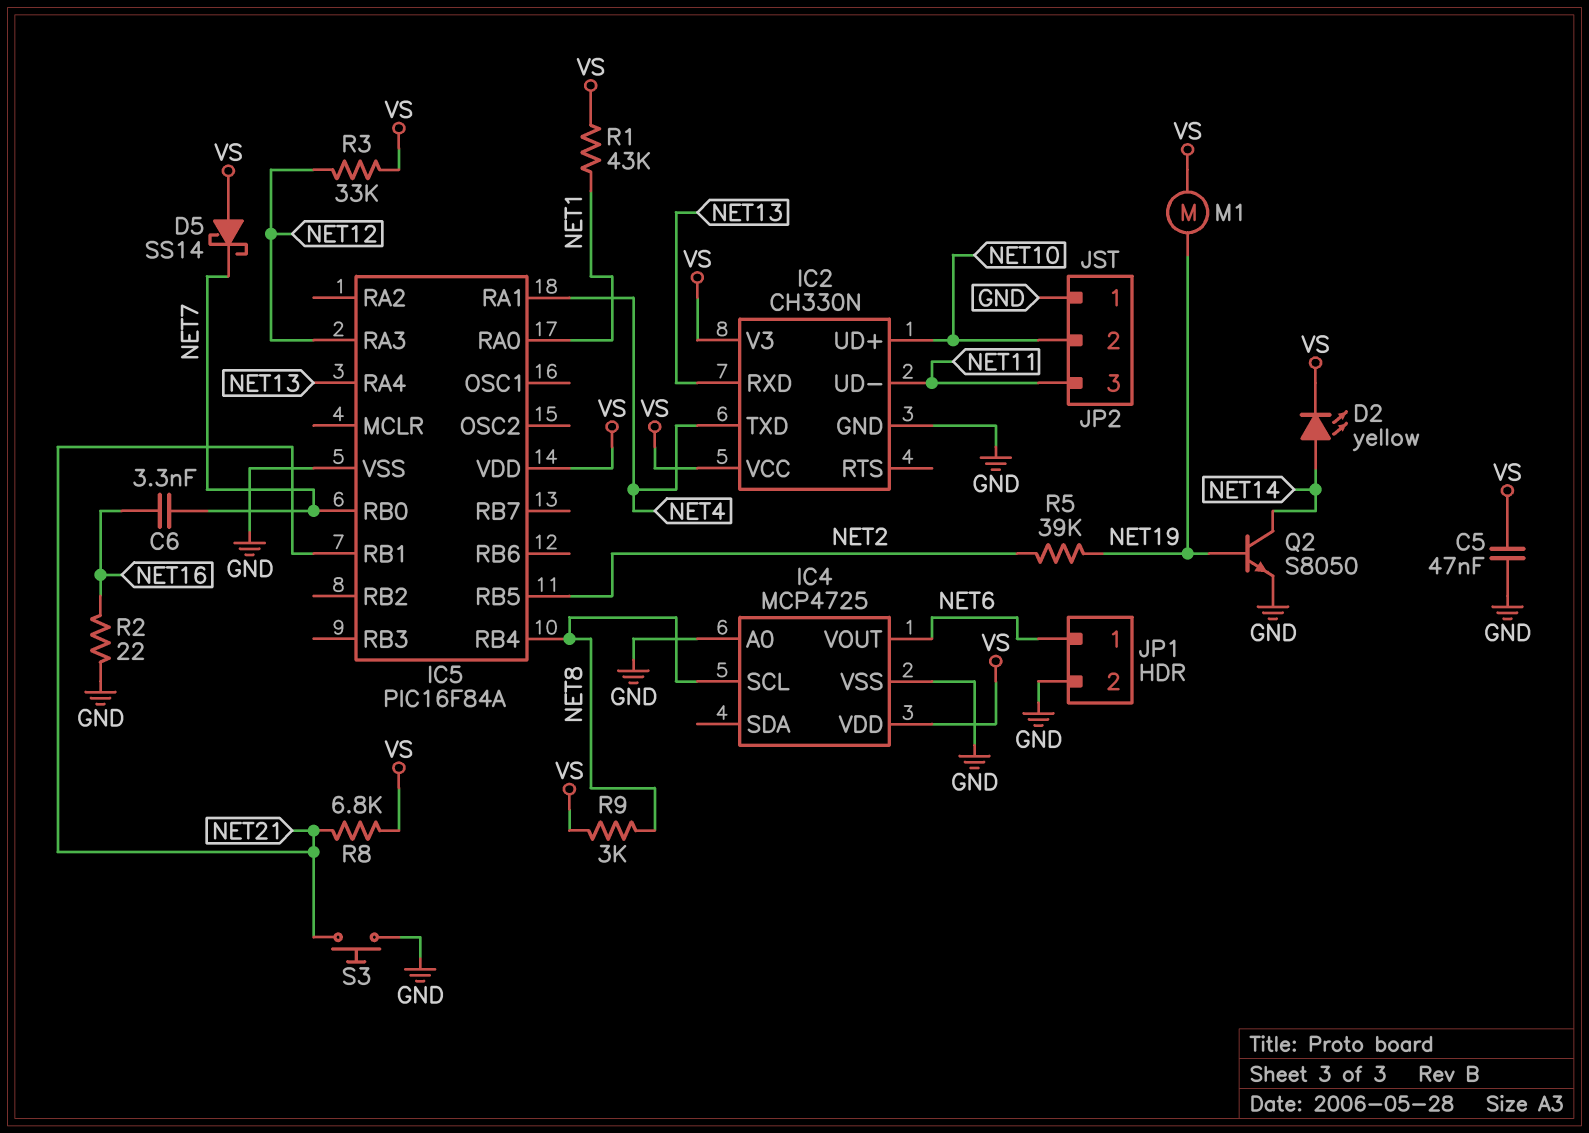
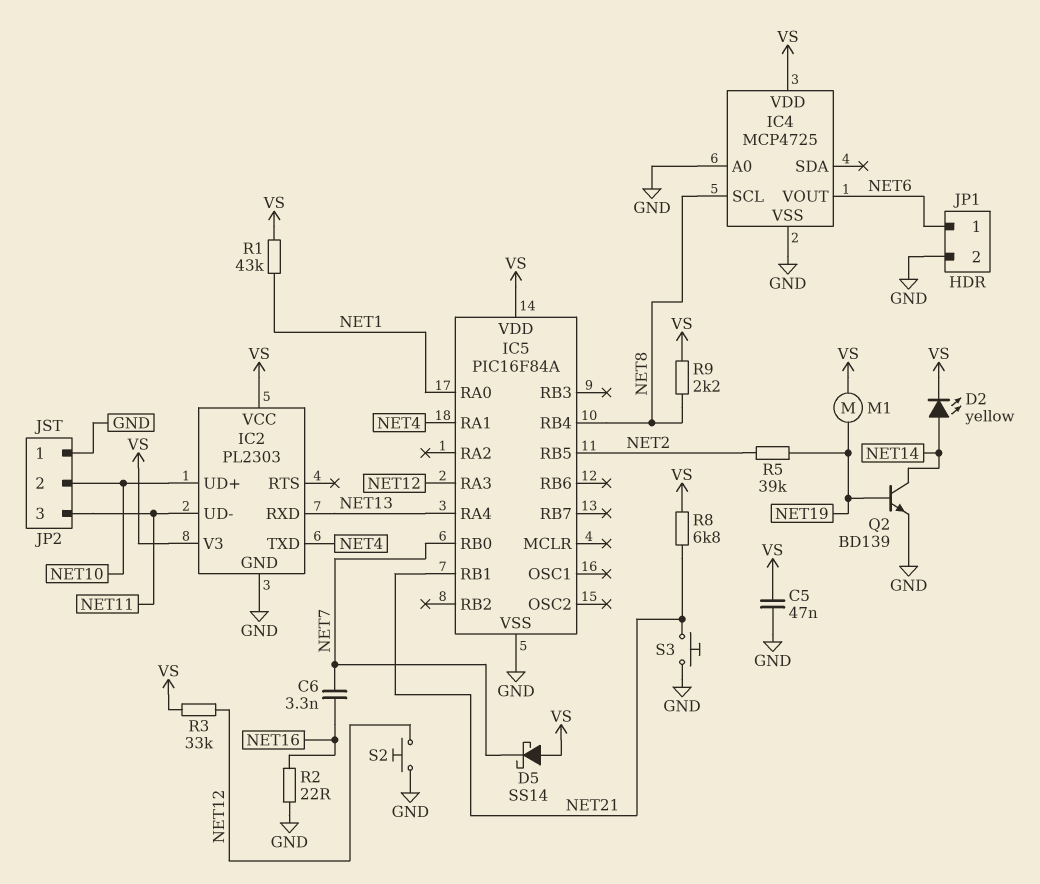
IC2: CH330N -> PL2303
Q2: NPN S8050 (B NET19, C NET14, E GND) -> NPN BD139 (B NET19, C NET14, E GND)
R9: 3k (NET8, VS) -> 2.2k (NET8, VS)
S2: none -> button (GND, NET12)

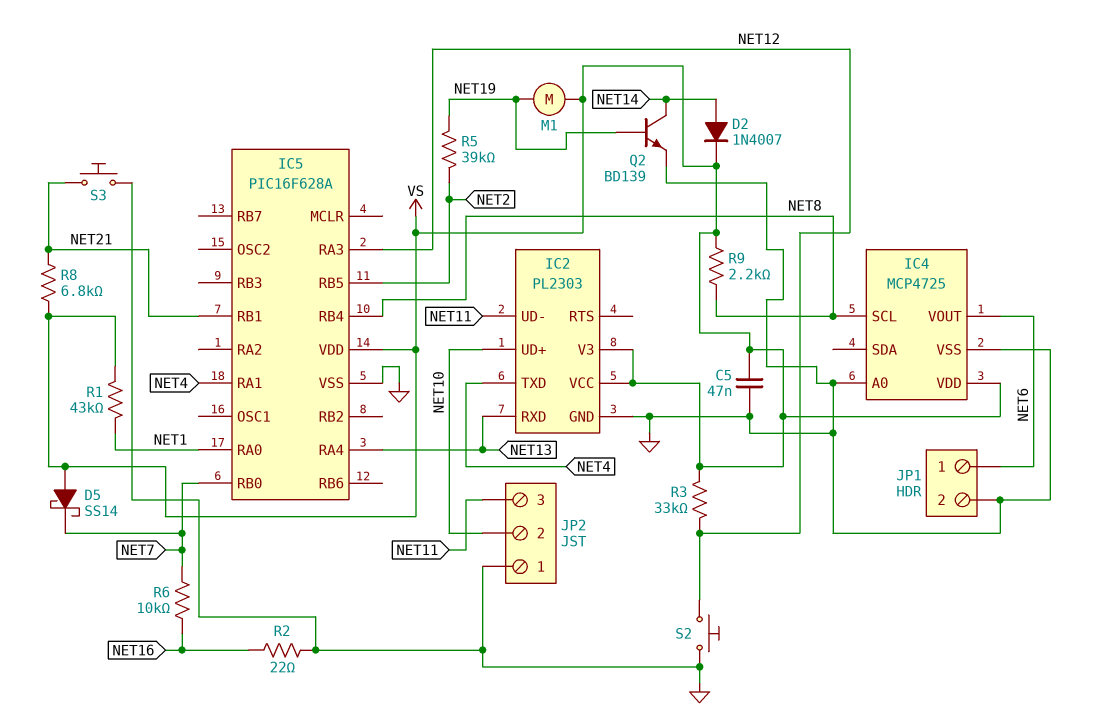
C6: 3.3nF (NET7, NET16) -> none
D2: LED yellow (A NET14, K VS) -> diode 1N4007 (A NET14, K VS)
IC5: PIC16F84A -> PIC16F628A
R6: none -> 10k (NET7, NET16)

